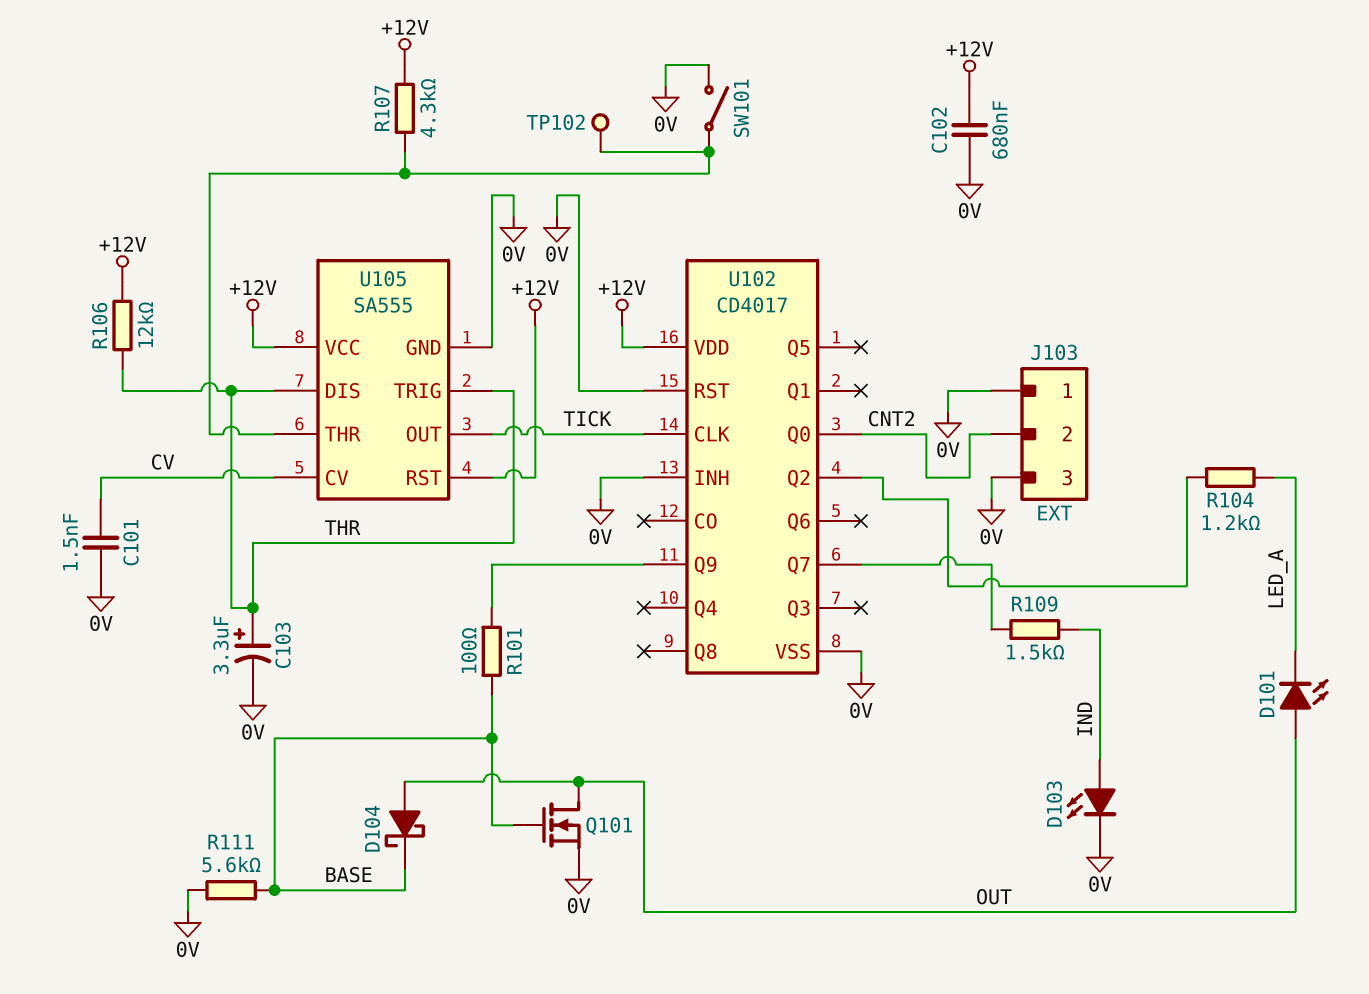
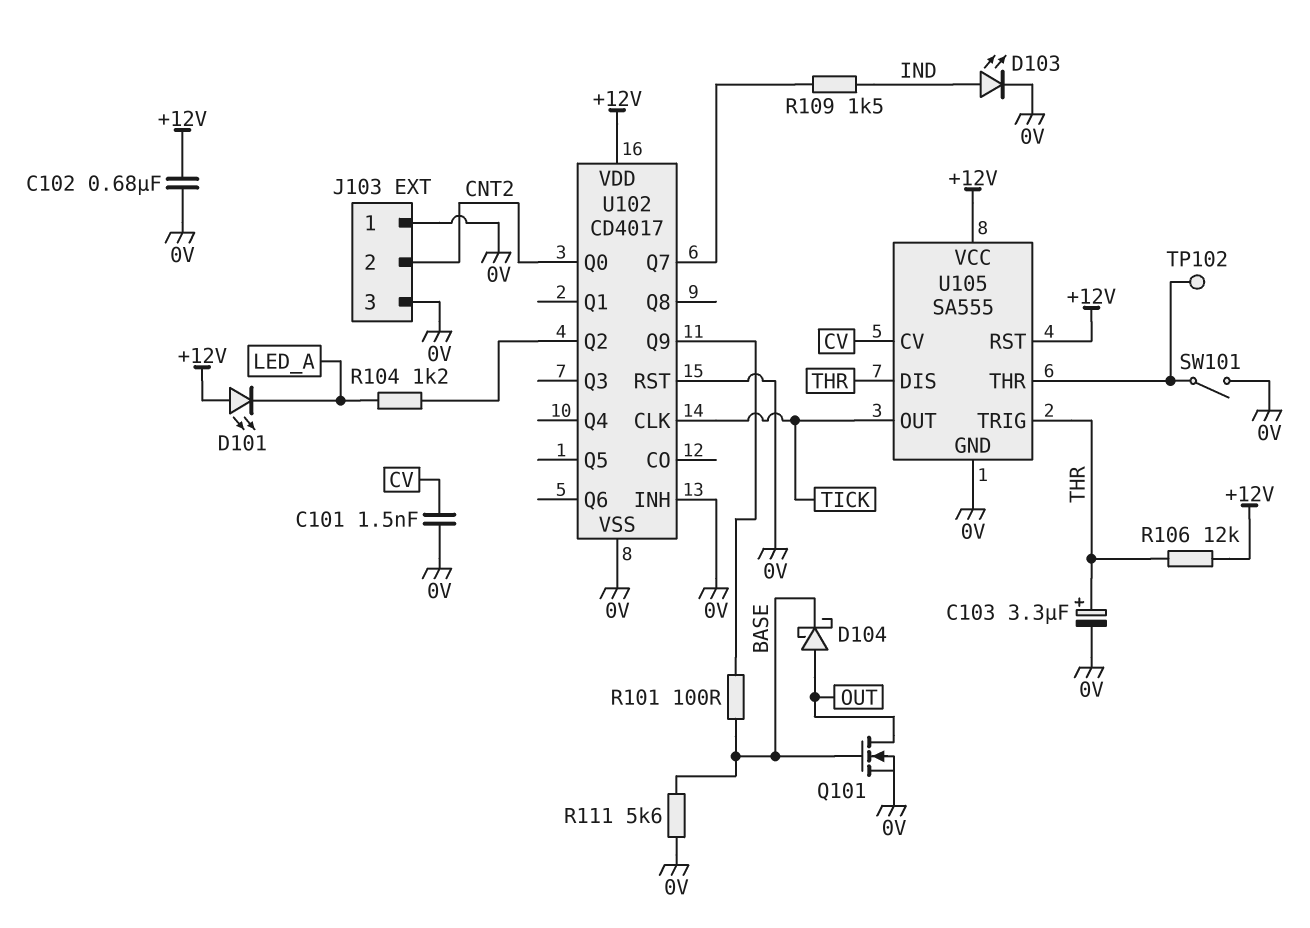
D101: LED (A OUT, K LED_A) -> LED (A +12V, K LED_A)
R107: 4.3k (+12V, U105/THR) -> none

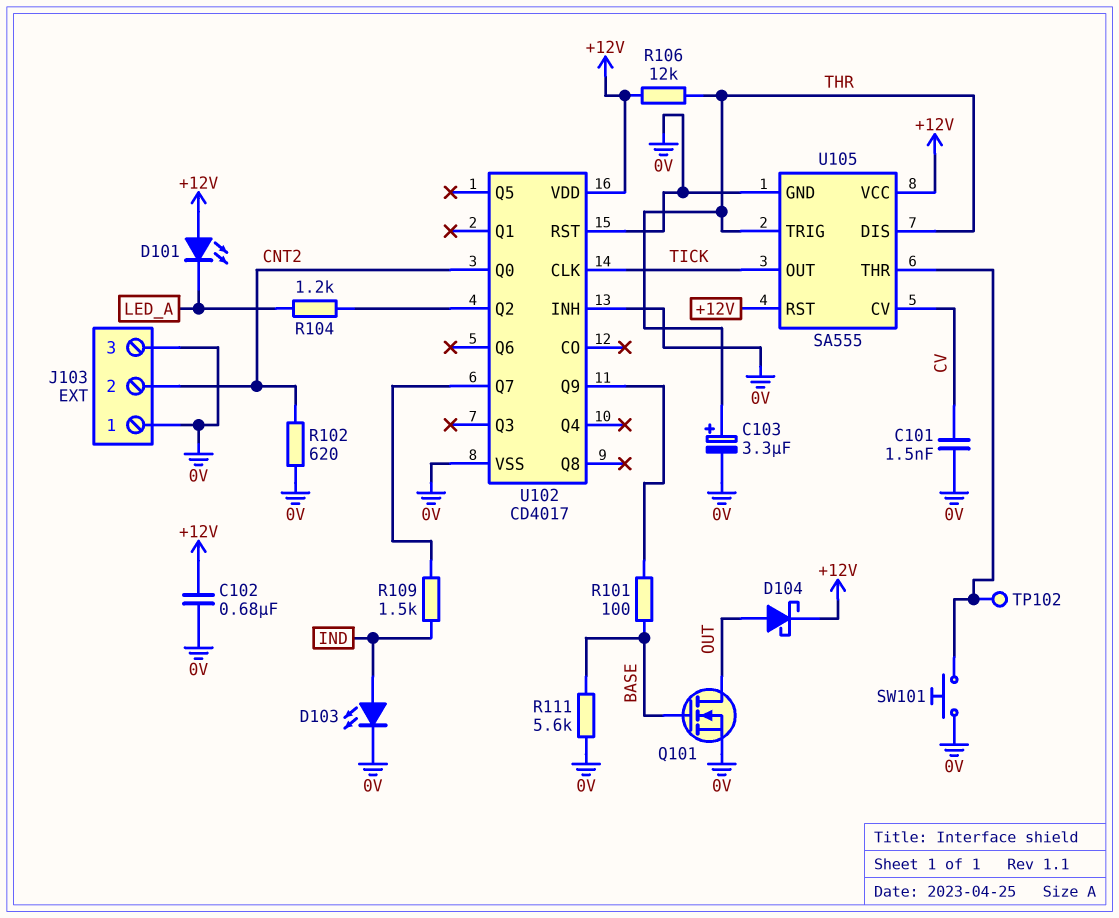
D104: schottky (A OUT, K BASE) -> schottky (A OUT, K +12V)
R102: none -> 620 (0V, CNT2)
SW101: switch (0V, U105/THR) -> button (0V, U105/THR)

